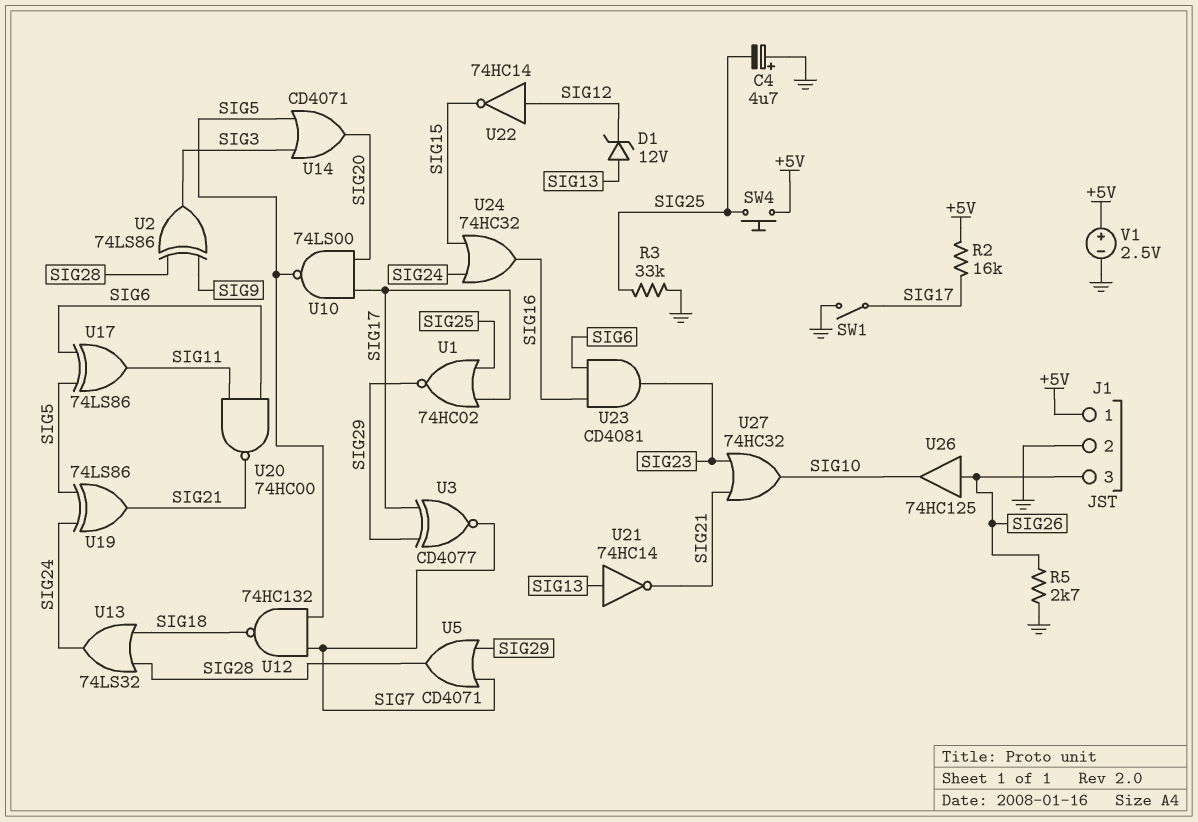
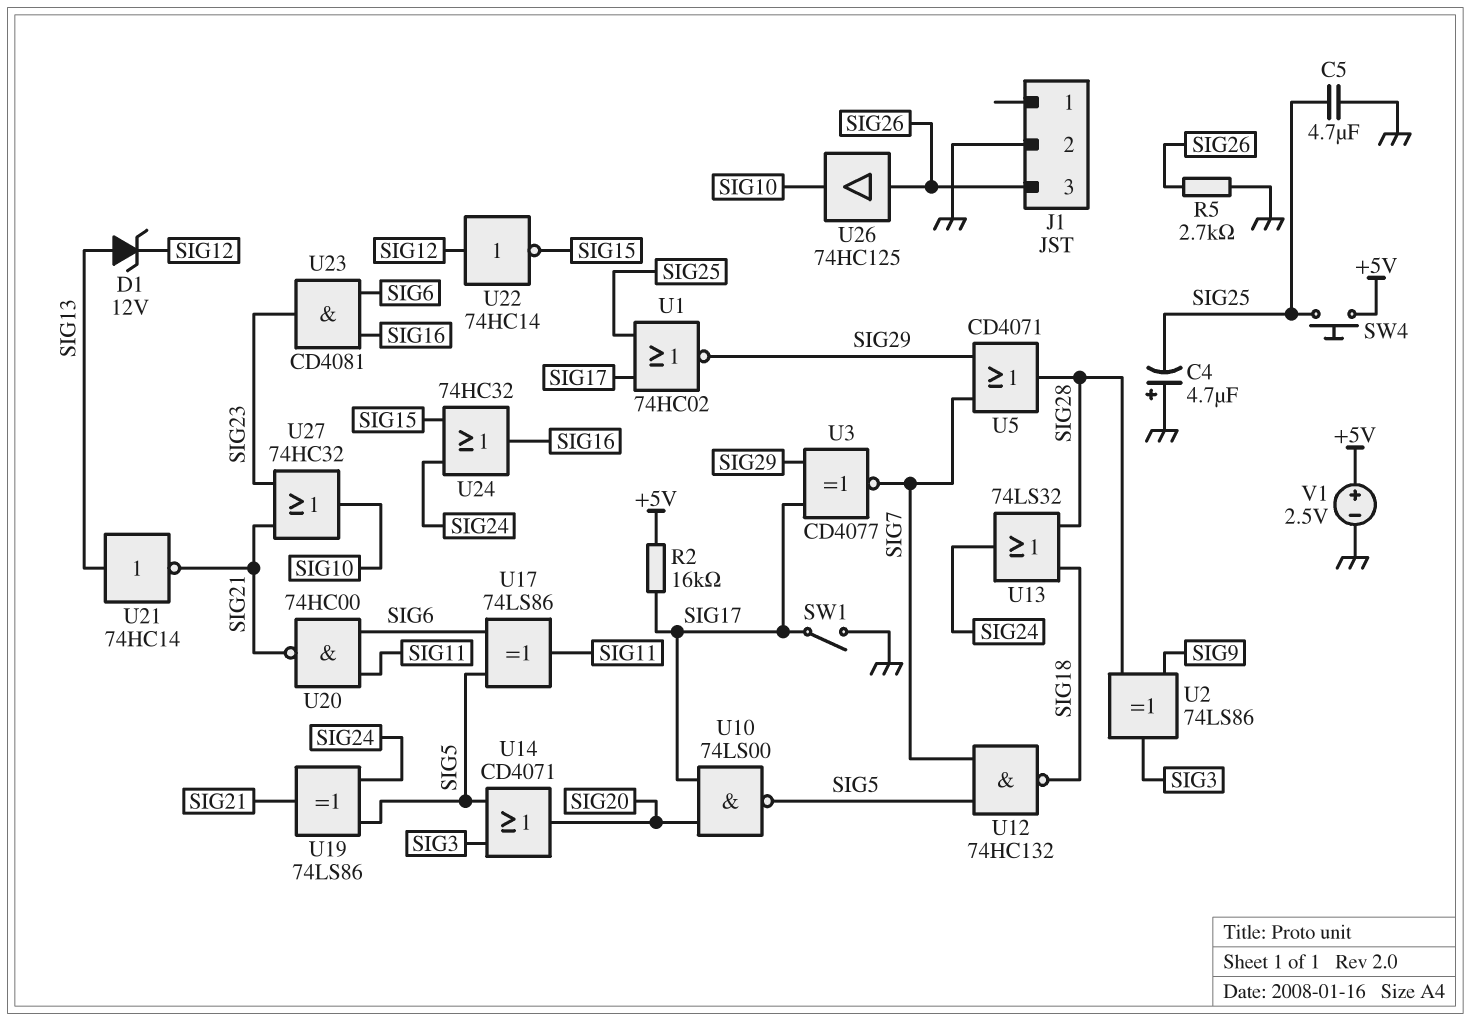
C5: none -> 4.7uF (GND, SIG25)
J1 pin 1: +5V -> none
R3: 33k (GND, SIG25) -> none

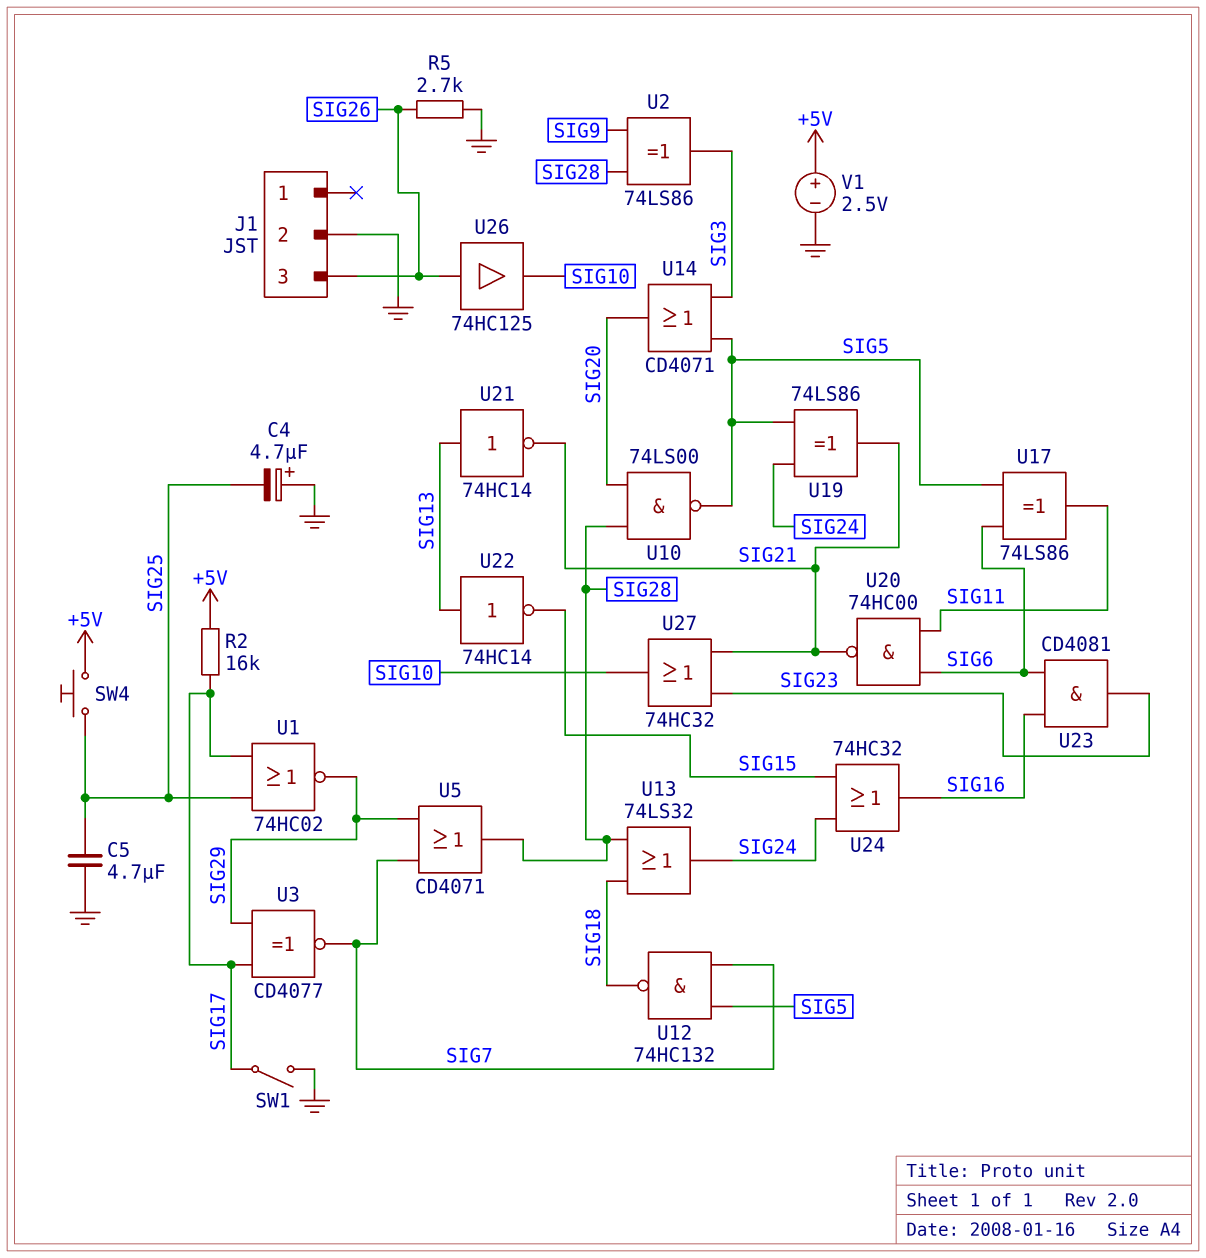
D1: zener 12V (A SIG13, K SIG12) -> none
U10: NAND 74LS00 (in SIG17, in SIG20, out SIG5) -> NAND 74LS00 (in SIG20, in SIG28, out SIG5)
U22: NOT 74HC14 (in SIG12, out SIG15) -> NOT 74HC14 (in SIG13, out SIG15)

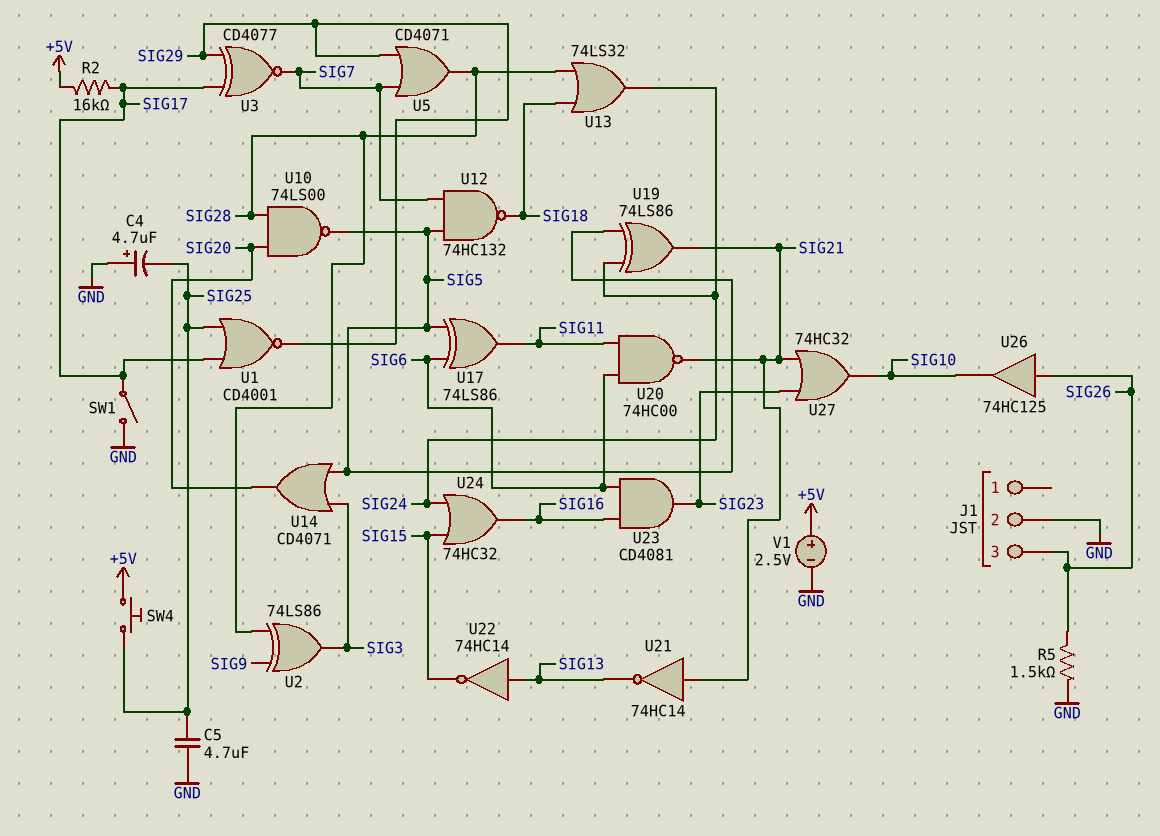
R5: 2.7k (GND, SIG26) -> 1.5k (GND, SIG26)
U1: NOR 74HC02 (in SIG17, in SIG25, out SIG29) -> NOR CD4001 (in SIG17, in SIG25, out SIG29)
U21: NOT 74HC14 (in SIG13, out SIG21) -> NOT 74HC14 (in SIG21, out SIG13)

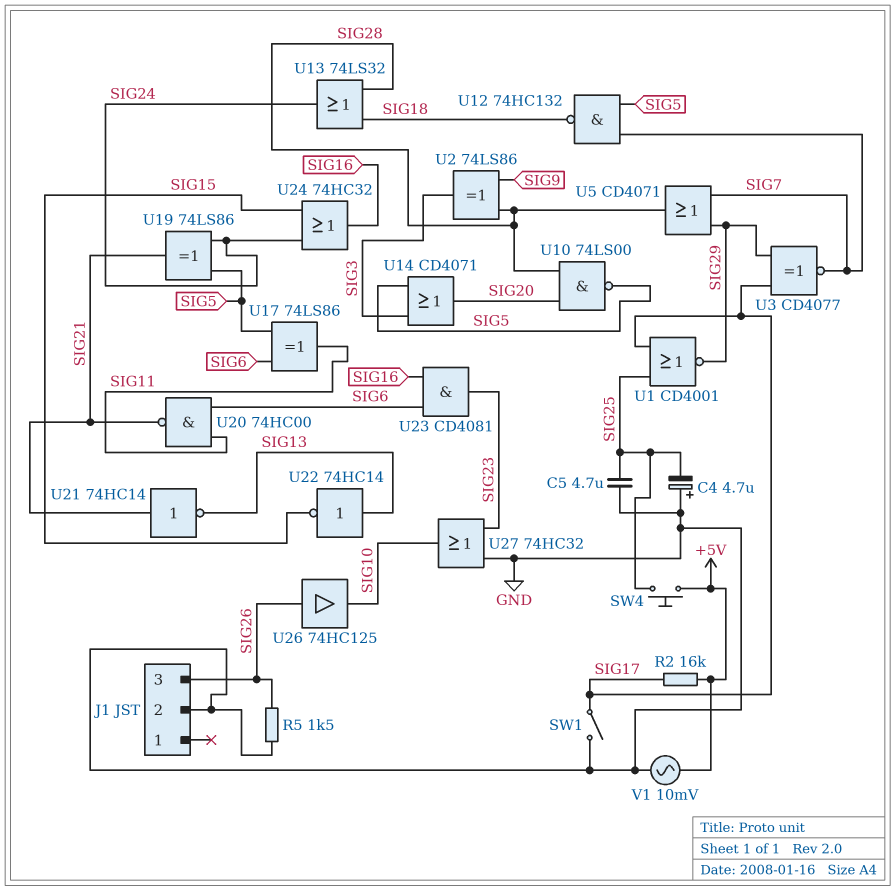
U27: OR 74HC32 (in SIG21, in SIG23, out SIG10) -> OR 74HC32 (in GND, in SIG23, out SIG10)
V1: 2.5V (plus +5V, minus GND) -> AC 10mV (+5V, GND)

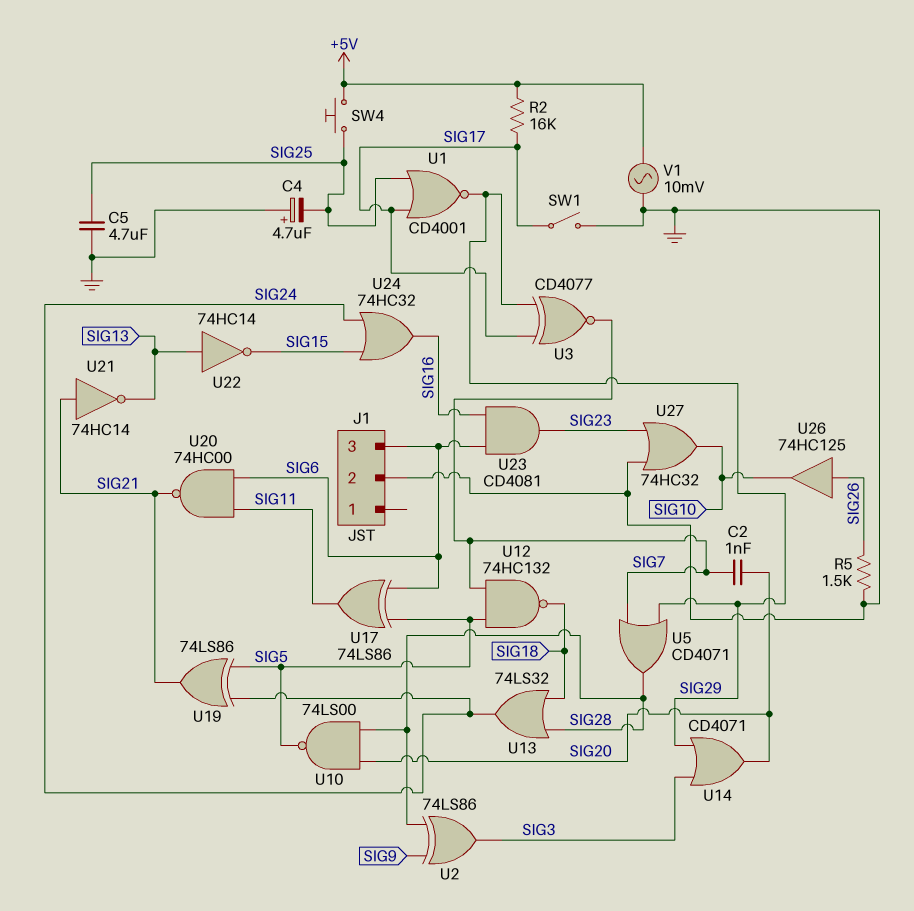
C2: none -> 1nF (SIG7, SIG20)
J1 pin 3: SIG26 -> SIG6
U14: OR CD4071 (in SIG3, in SIG5, out SIG20) -> OR CD4071 (in SIG3, in SIG29, out SIG20)

